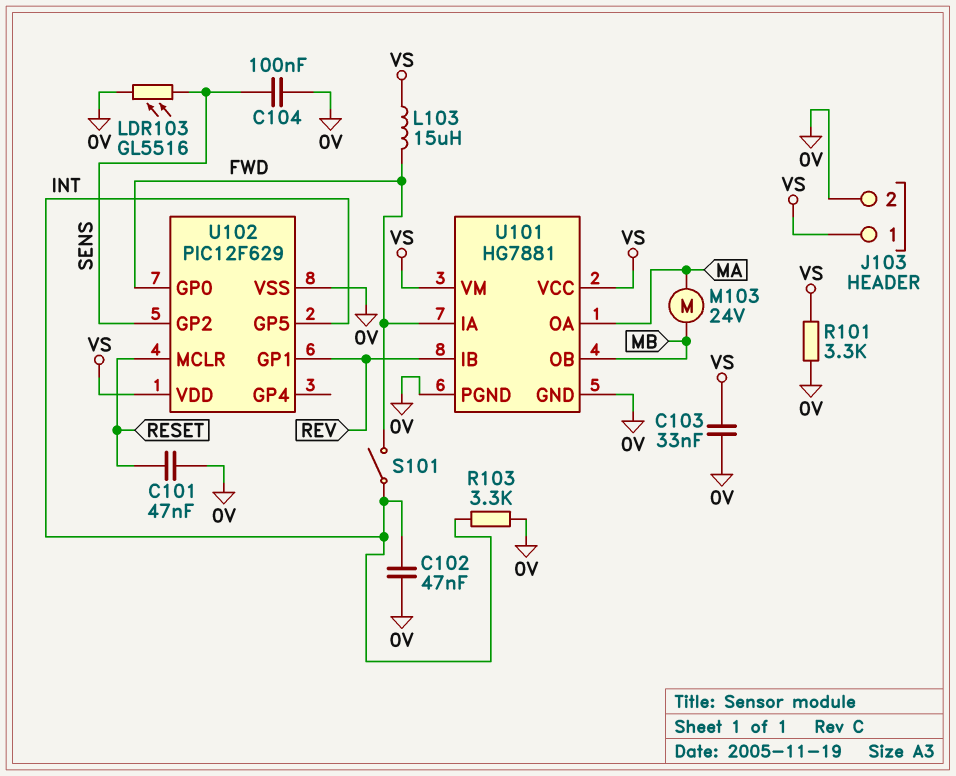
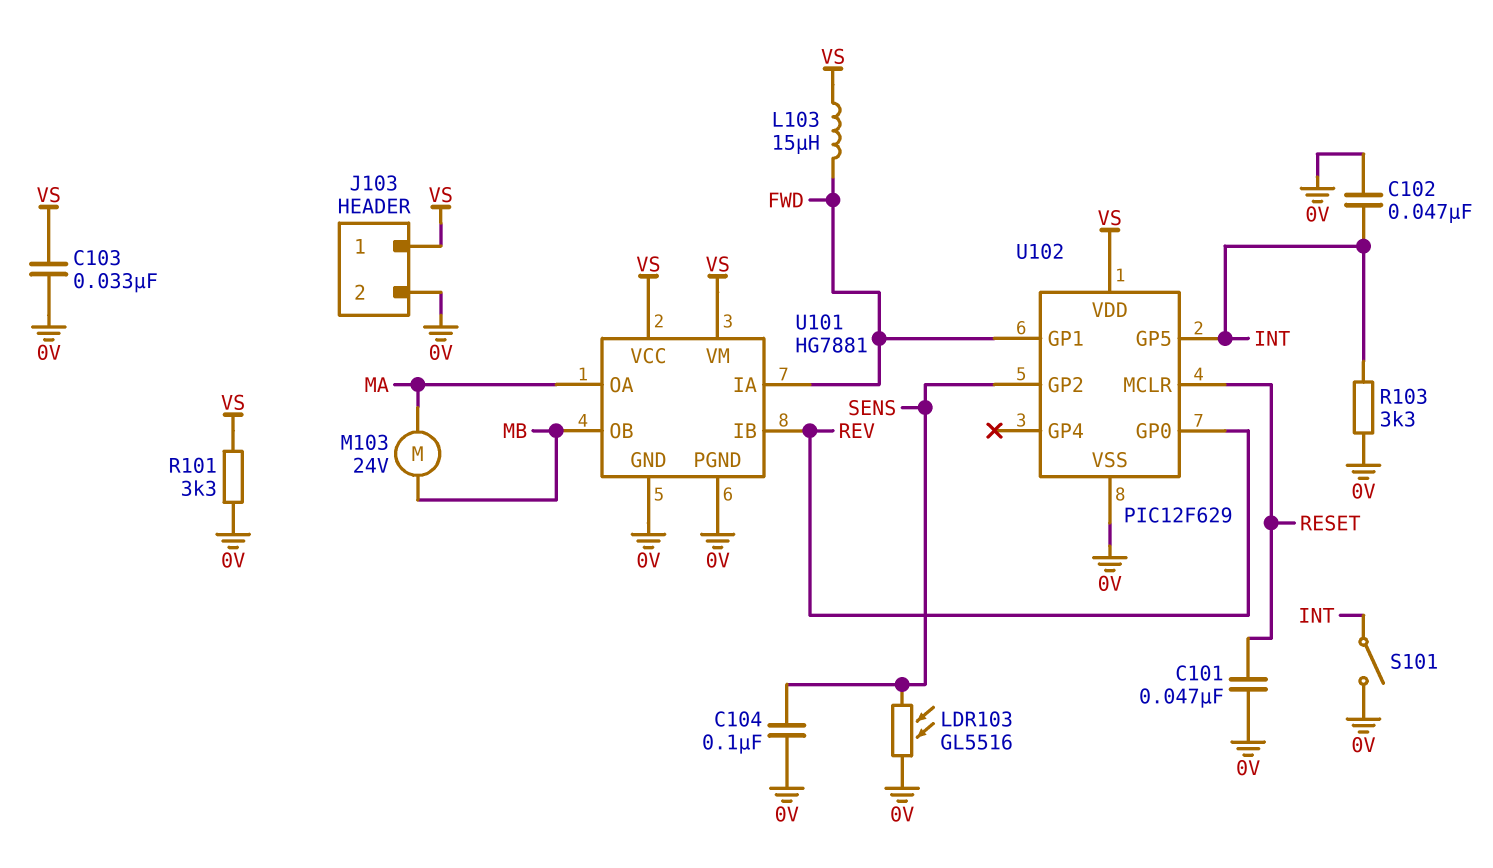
S101: switch (FWD, INT) -> switch (0V, INT)
U102 pin GP0: FWD -> REV
U102 pin GP1: REV -> FWD

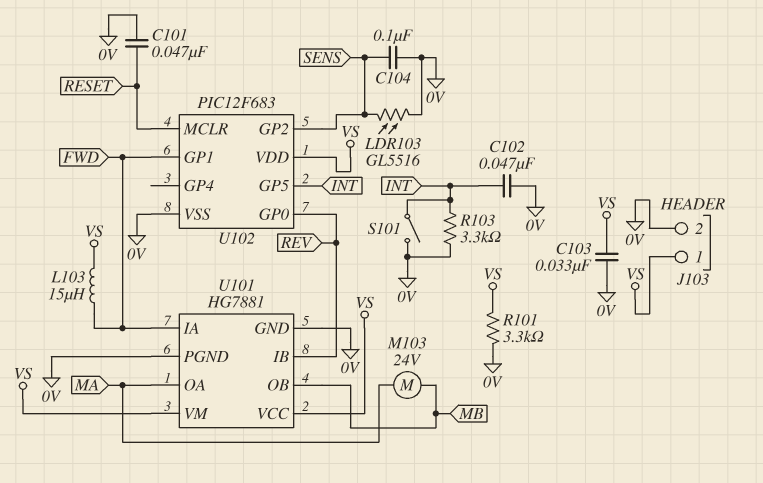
U102: PIC12F629 -> PIC12F683

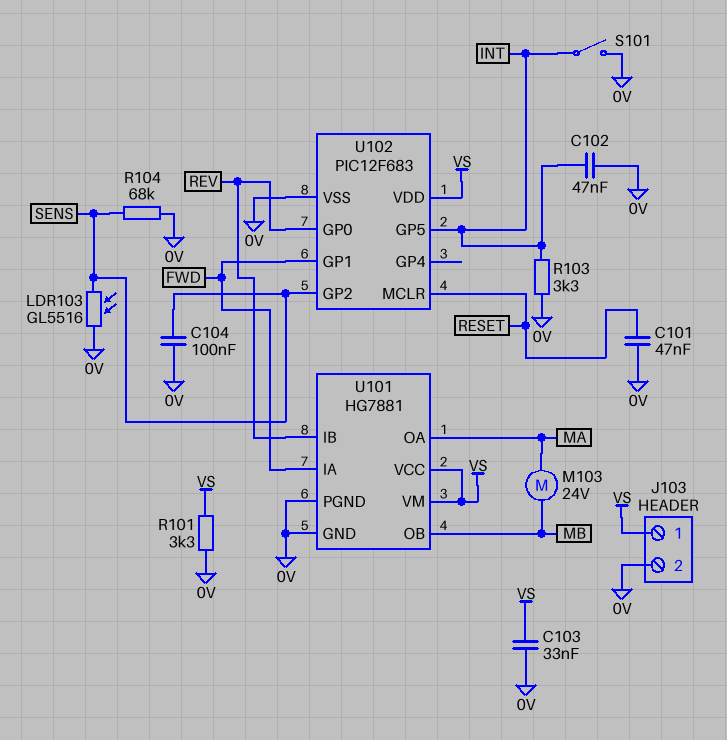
L103: 15uH (FWD, VS) -> none
R104: none -> 68k (0V, SENS)

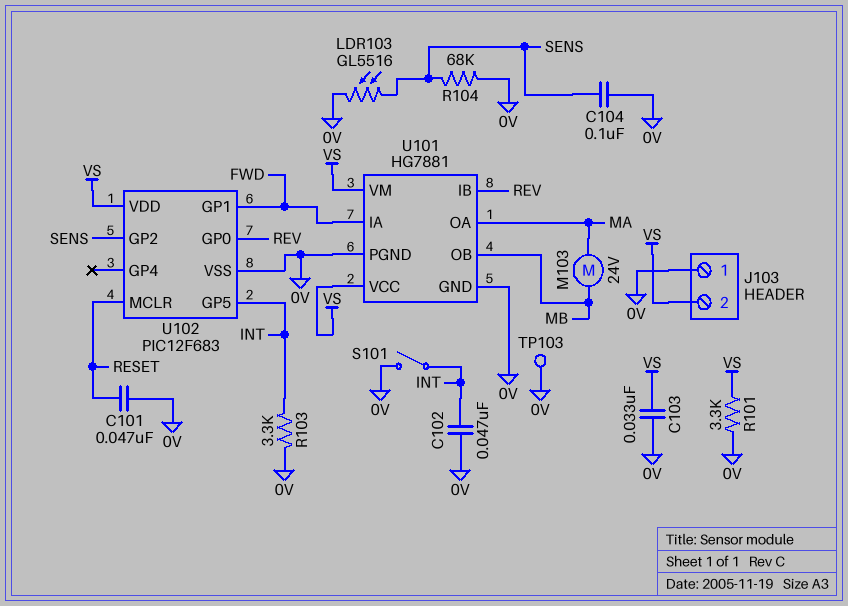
J103 pin 1: VS -> 0V
J103 pin 2: 0V -> VS
TP103: none -> test point (0V)

